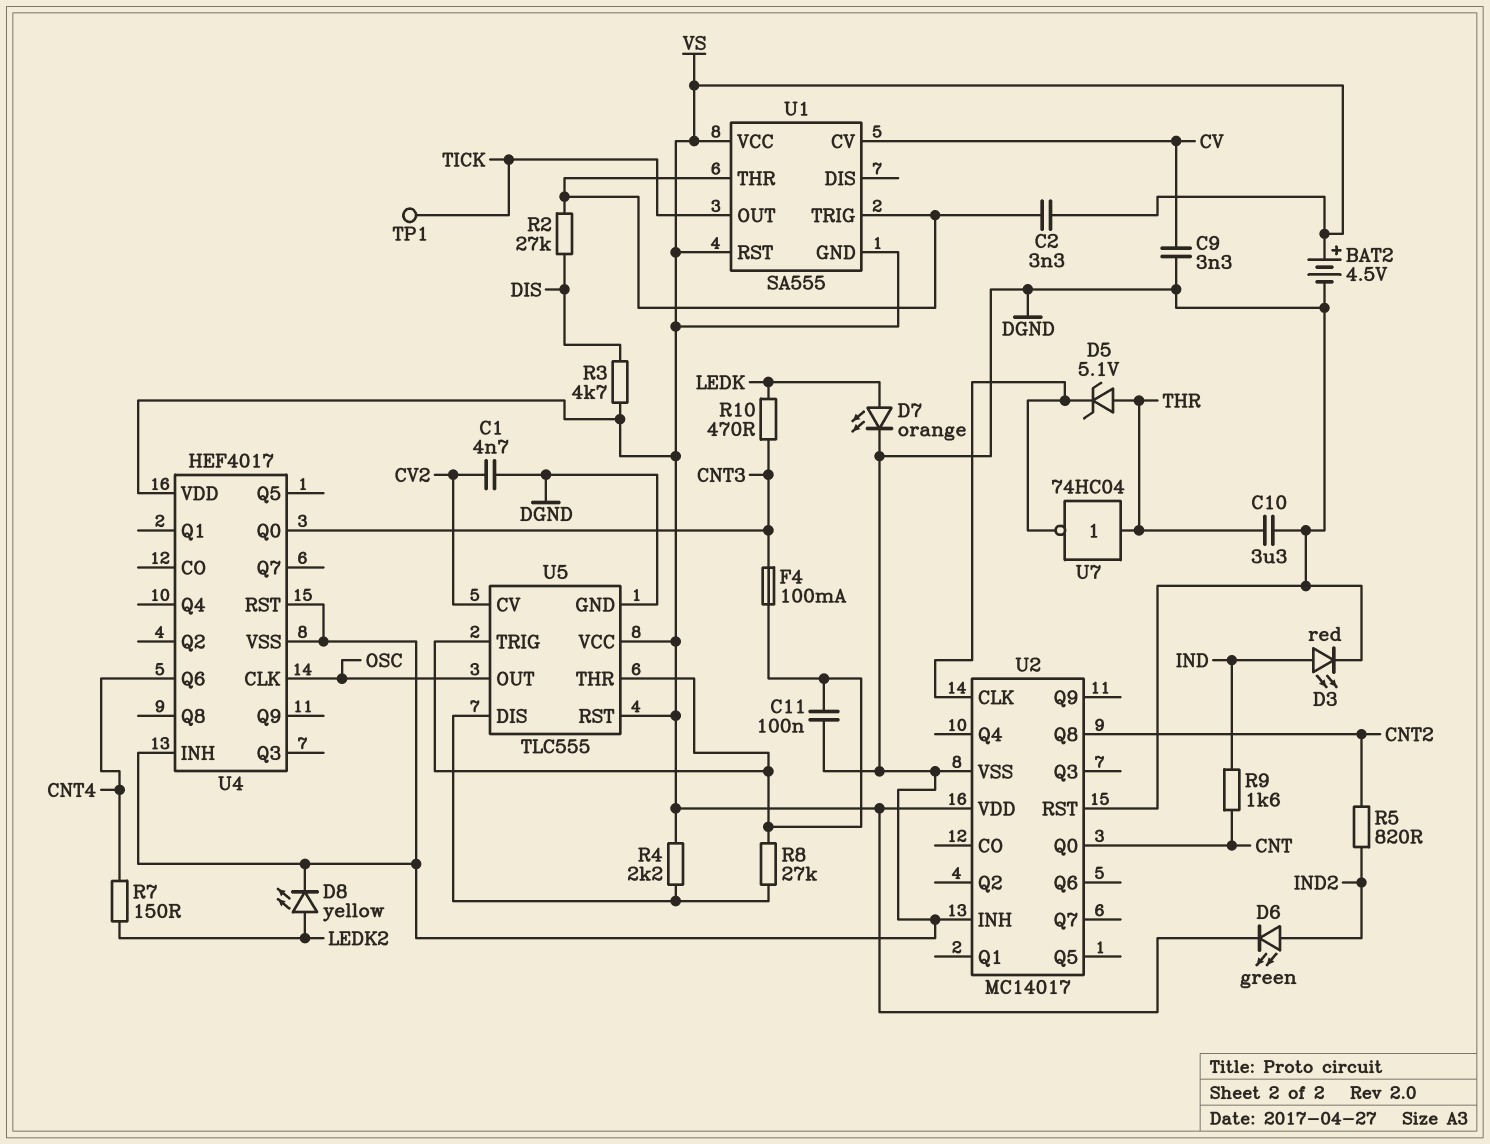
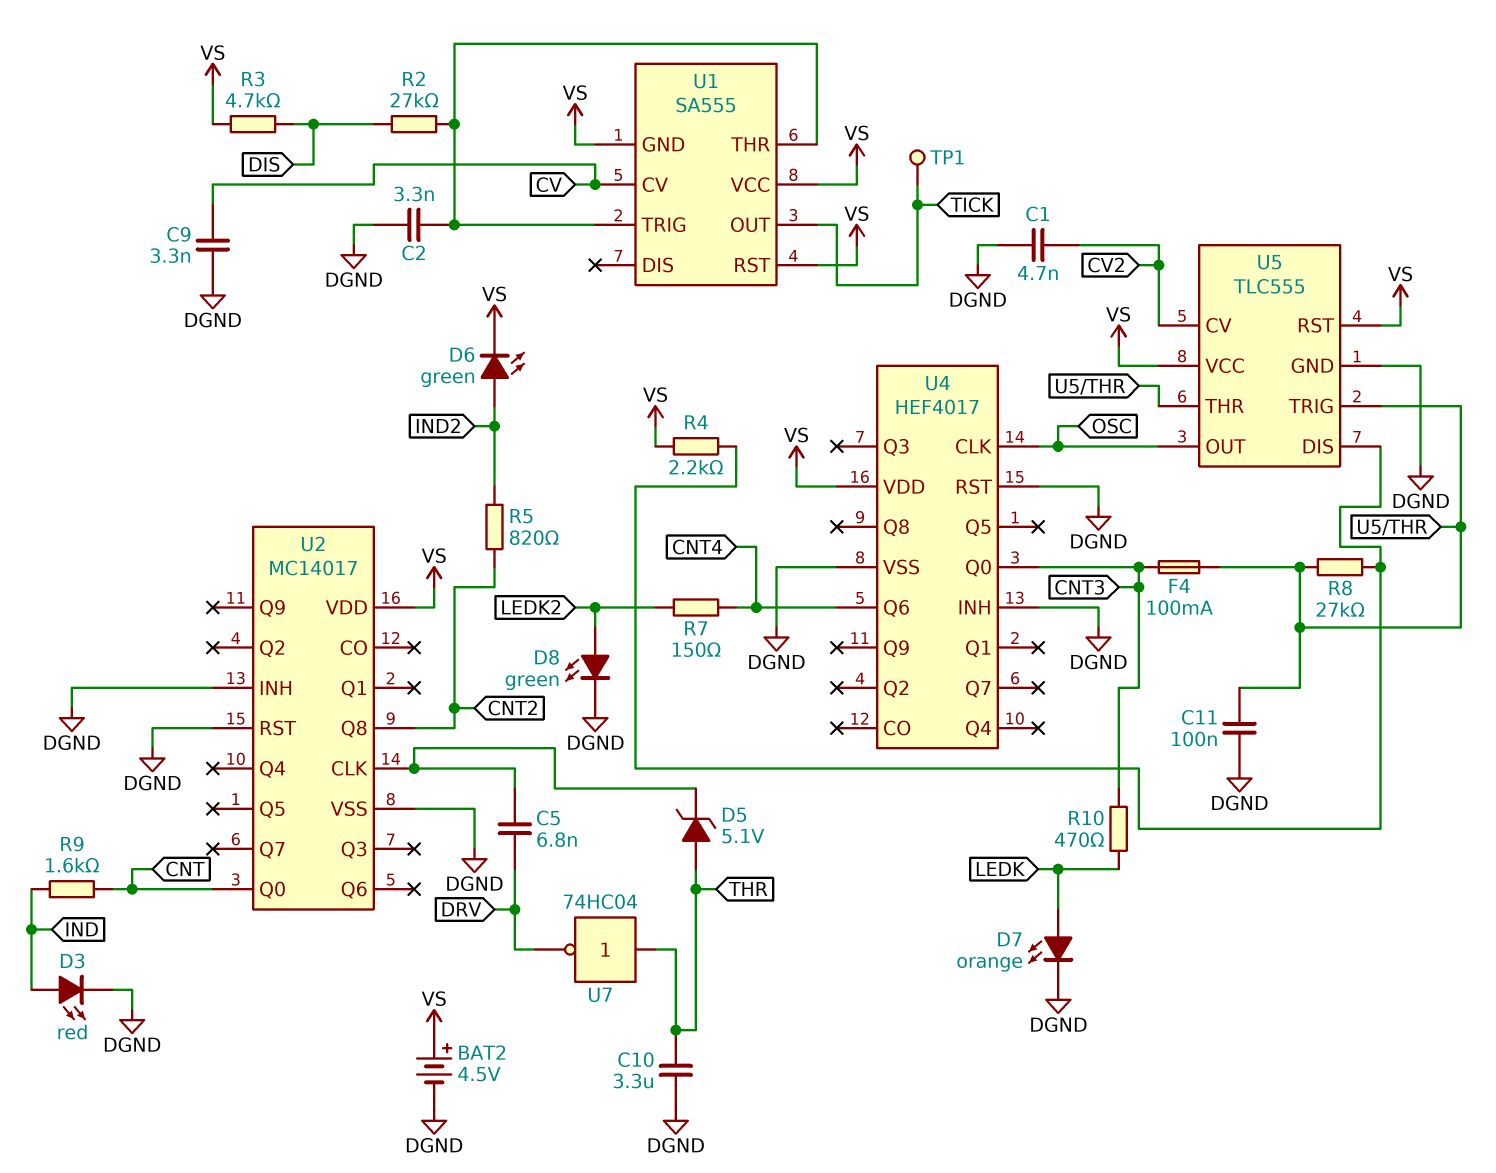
C2: 3.3nF (U1/THR, VS) -> 3.3nF (DGND, U1/THR)
C5: none -> 6.8nF (DRV, U2/CLK)
D8: LED yellow (A LEDK2, K DGND) -> LED green (A LEDK2, K DGND)
U7: NOT 74HC04 (in THR, out U2/CLK) -> NOT 74HC04 (in THR, out DRV)

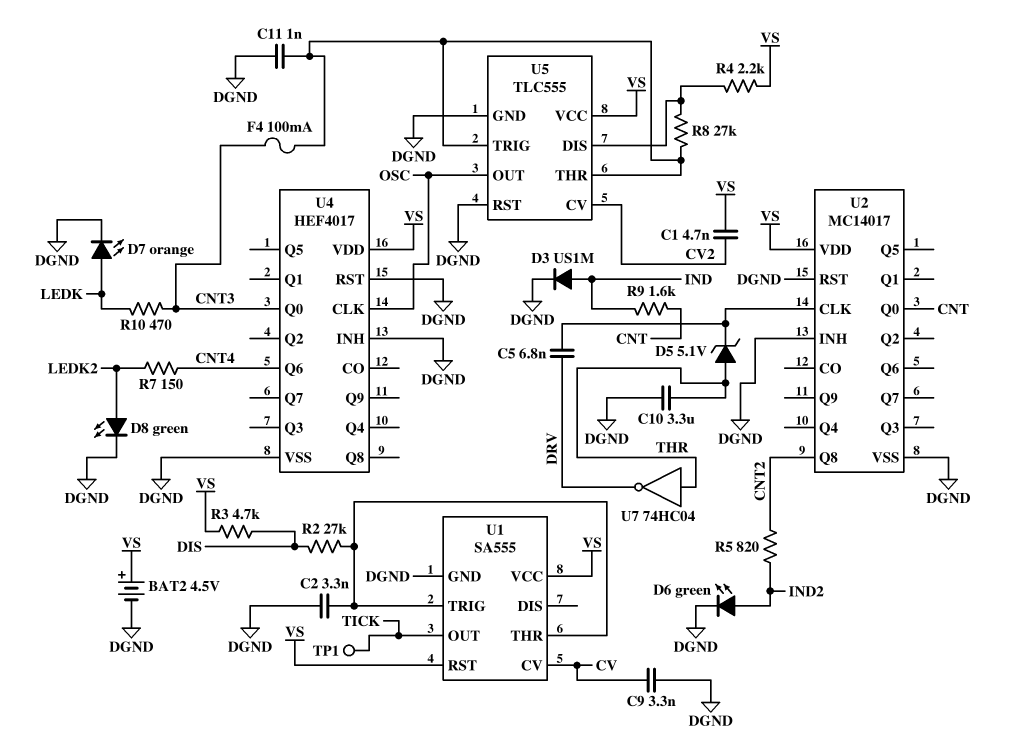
C1: 4.7nF (CV2, DGND) -> 4.7nF (CV2, VS)
C11: 100nF (DGND, U5/THR) -> 1nF (DGND, U5/THR)
D3: LED red (A IND, K DGND) -> diode US1M (A IND, K DGND)
D6: LED green (A IND2, K VS) -> LED green (A IND2, K DGND)
U1 pin GND: VS -> DGND
U5 pin RST: VS -> DGND

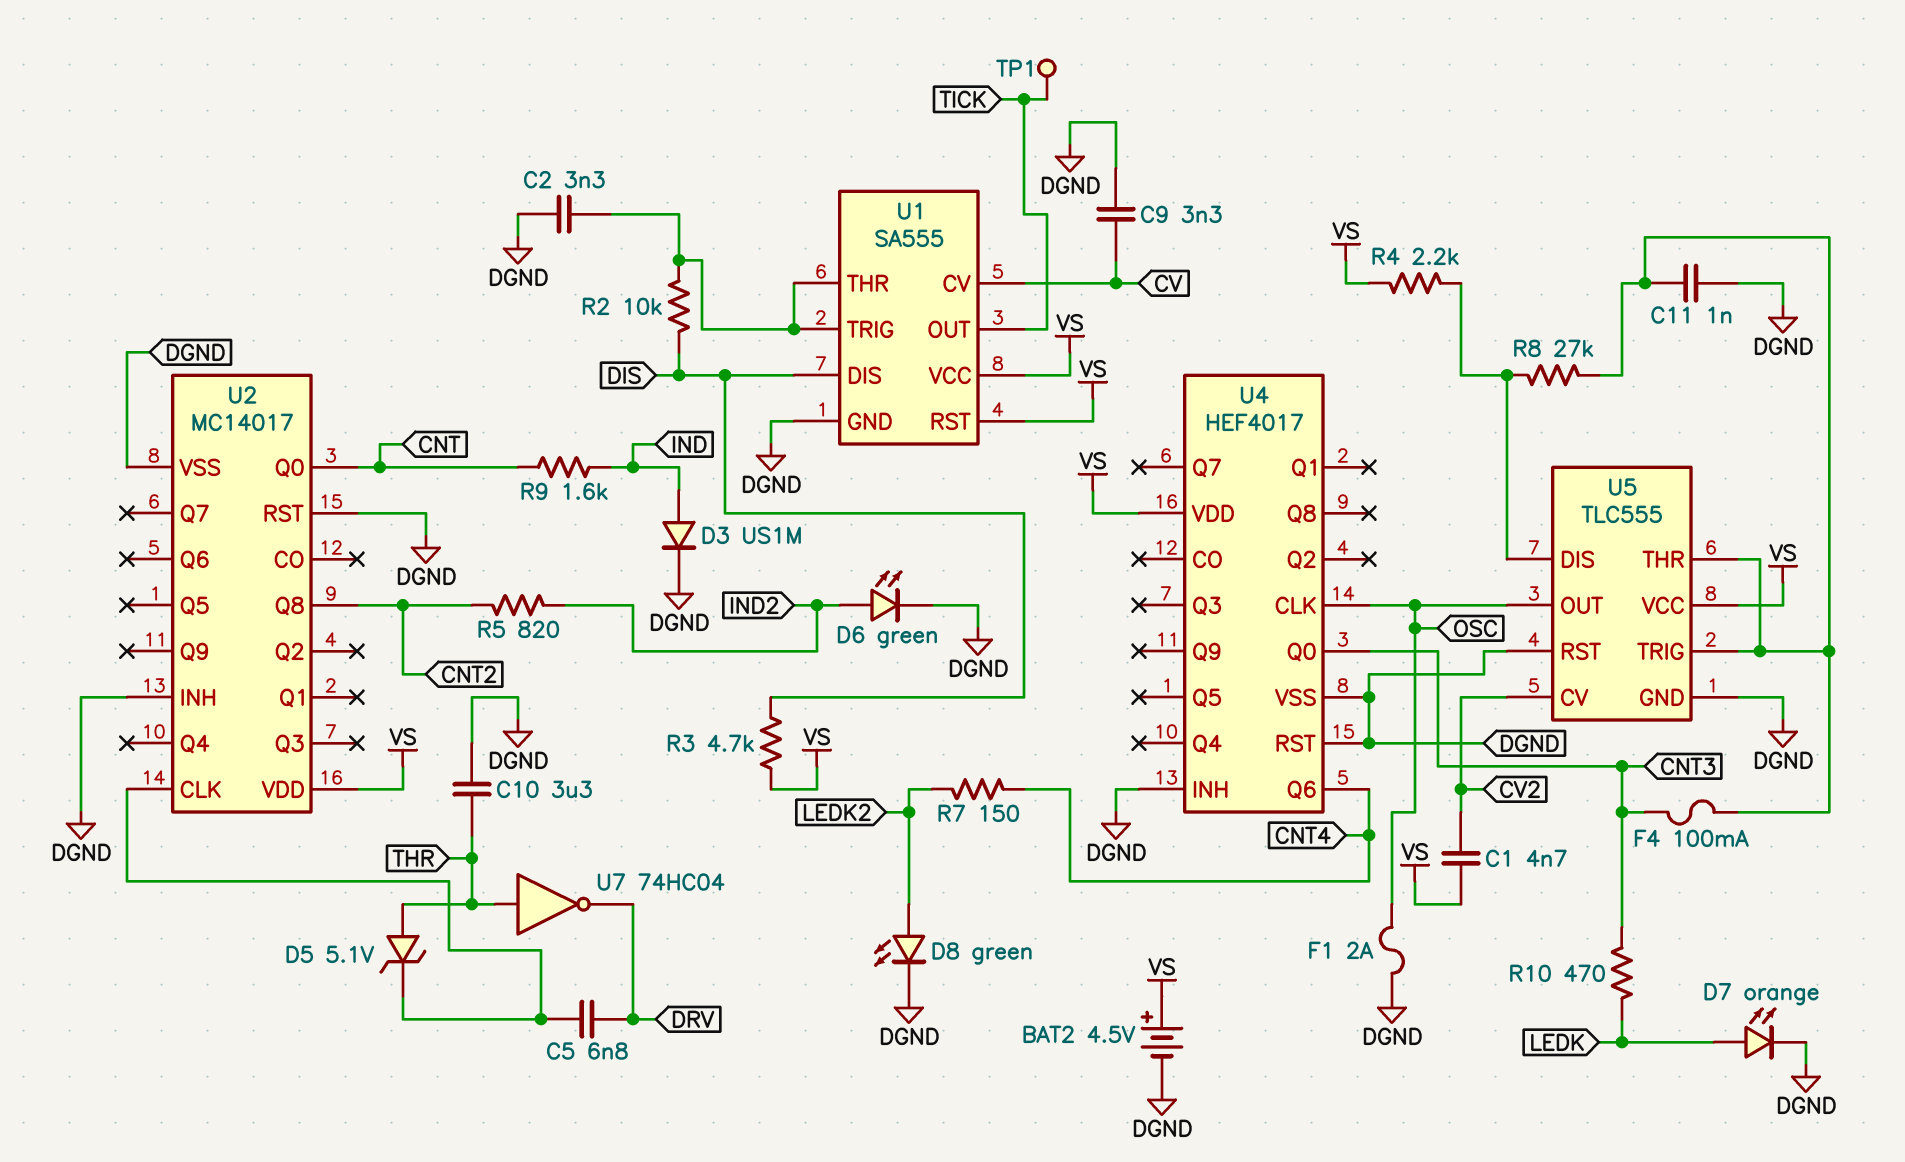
F1: none -> 2A (DGND, OSC)
R2: 27k (DIS, U1/THR) -> 10k (DIS, U1/THR)
U1 pin DIS: none -> DIS

